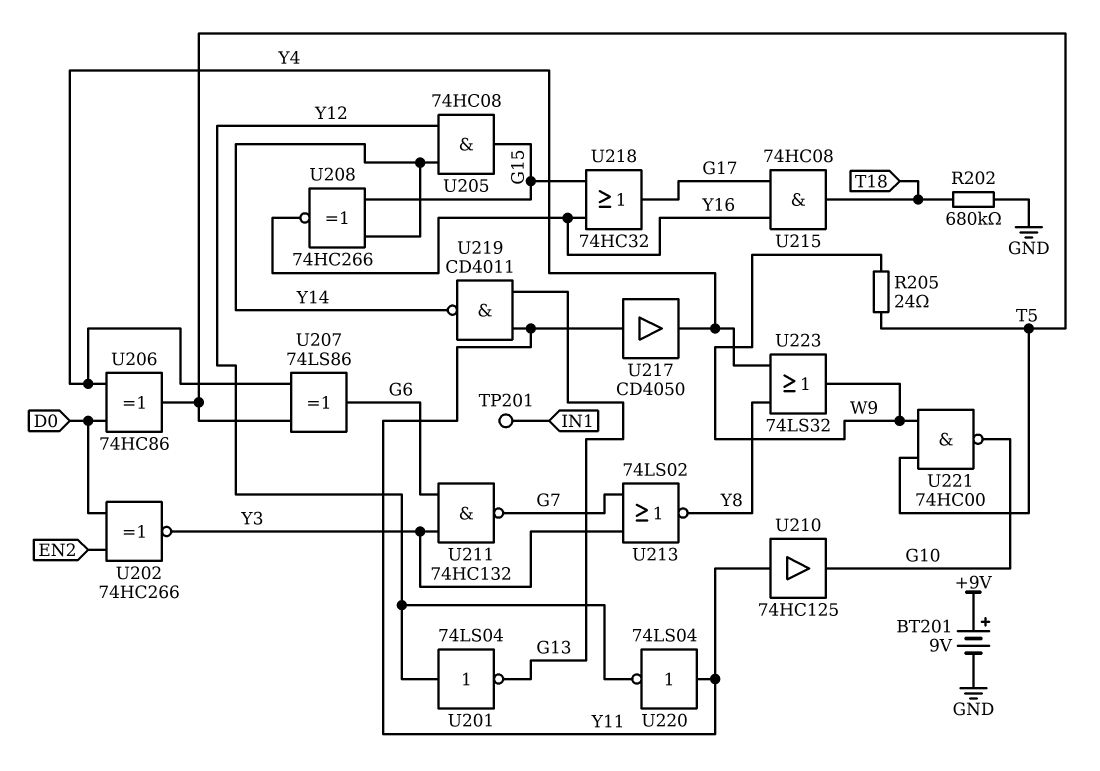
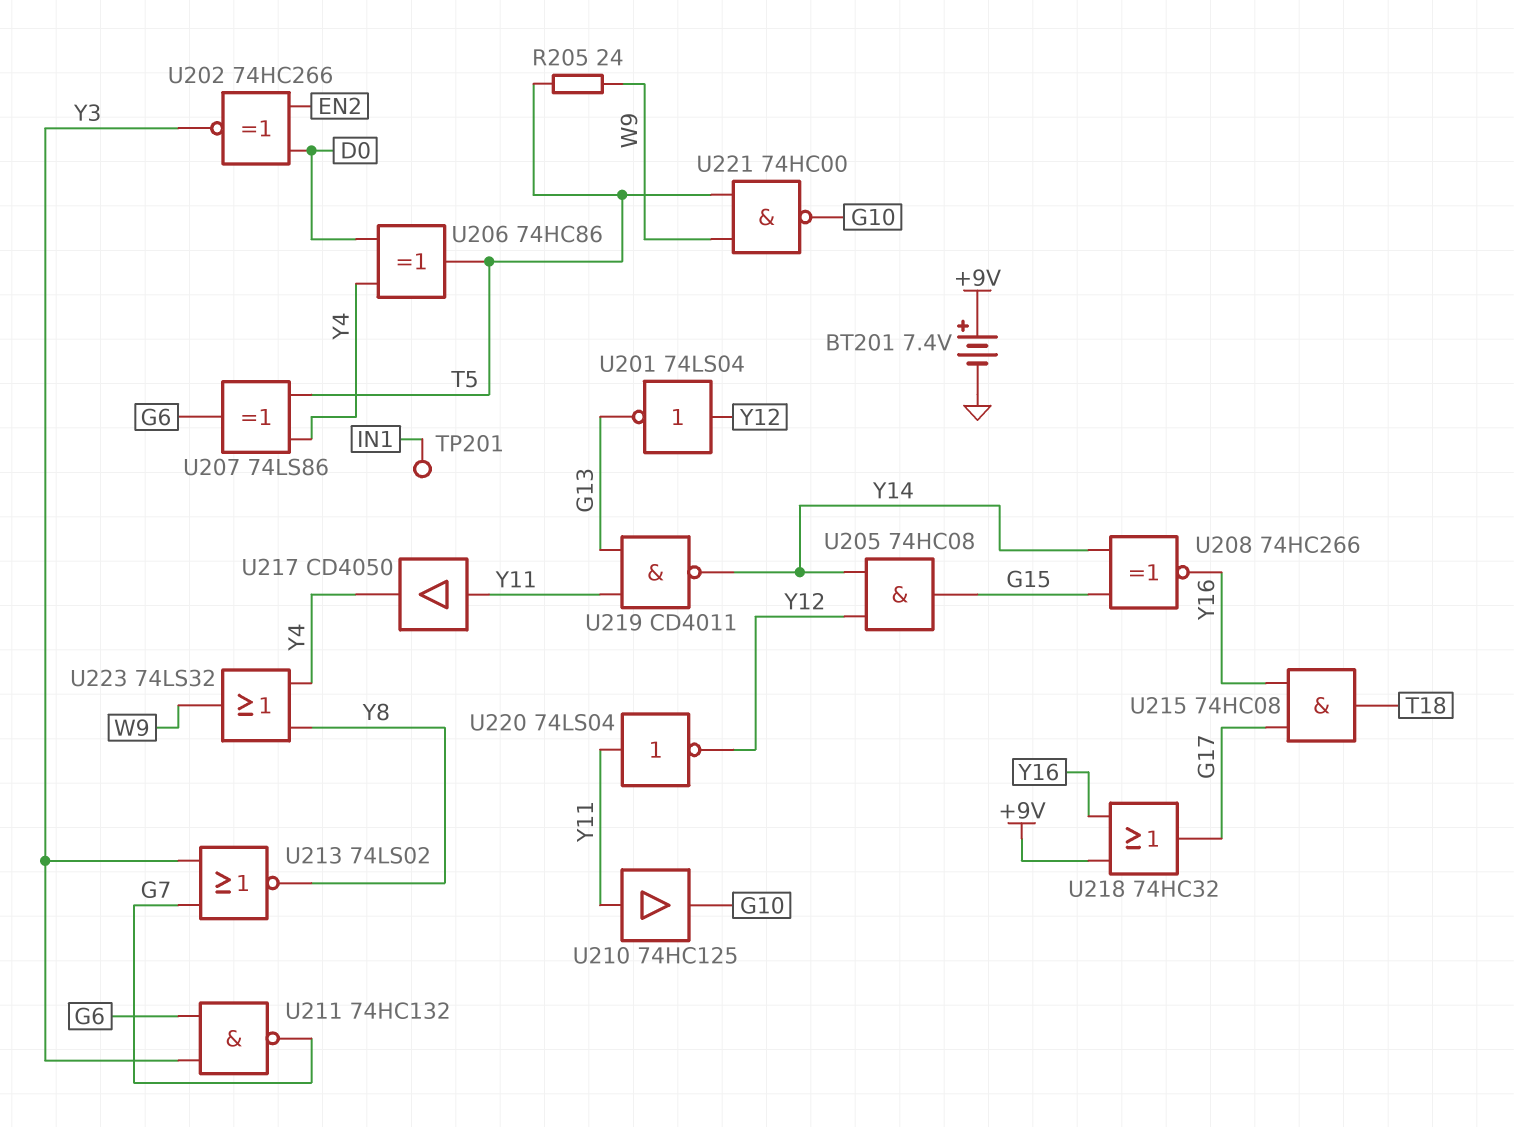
BT201: 9V (plus +9V, minus GND) -> 7.4V (plus +9V, minus GND)
R202: 680k (GND, T18) -> none
U218: OR 74HC32 (in G15, in Y16, out G17) -> OR 74HC32 (in +9V, in Y16, out G17)

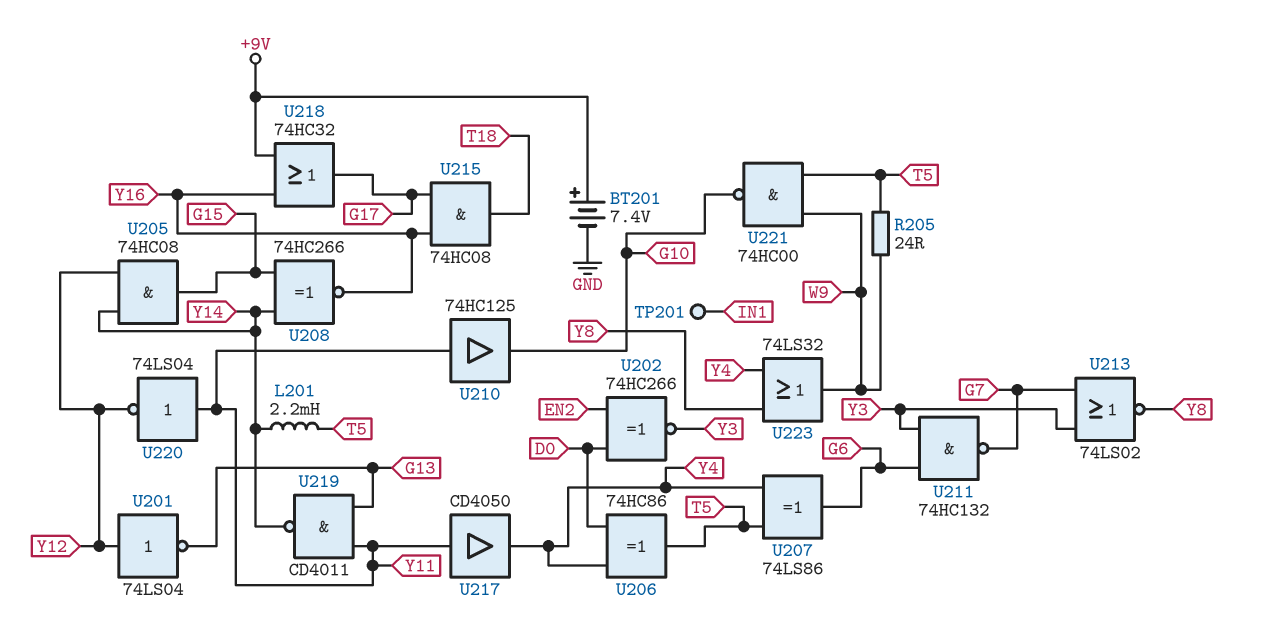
L201: none -> 2.2mH (T5, Y14)

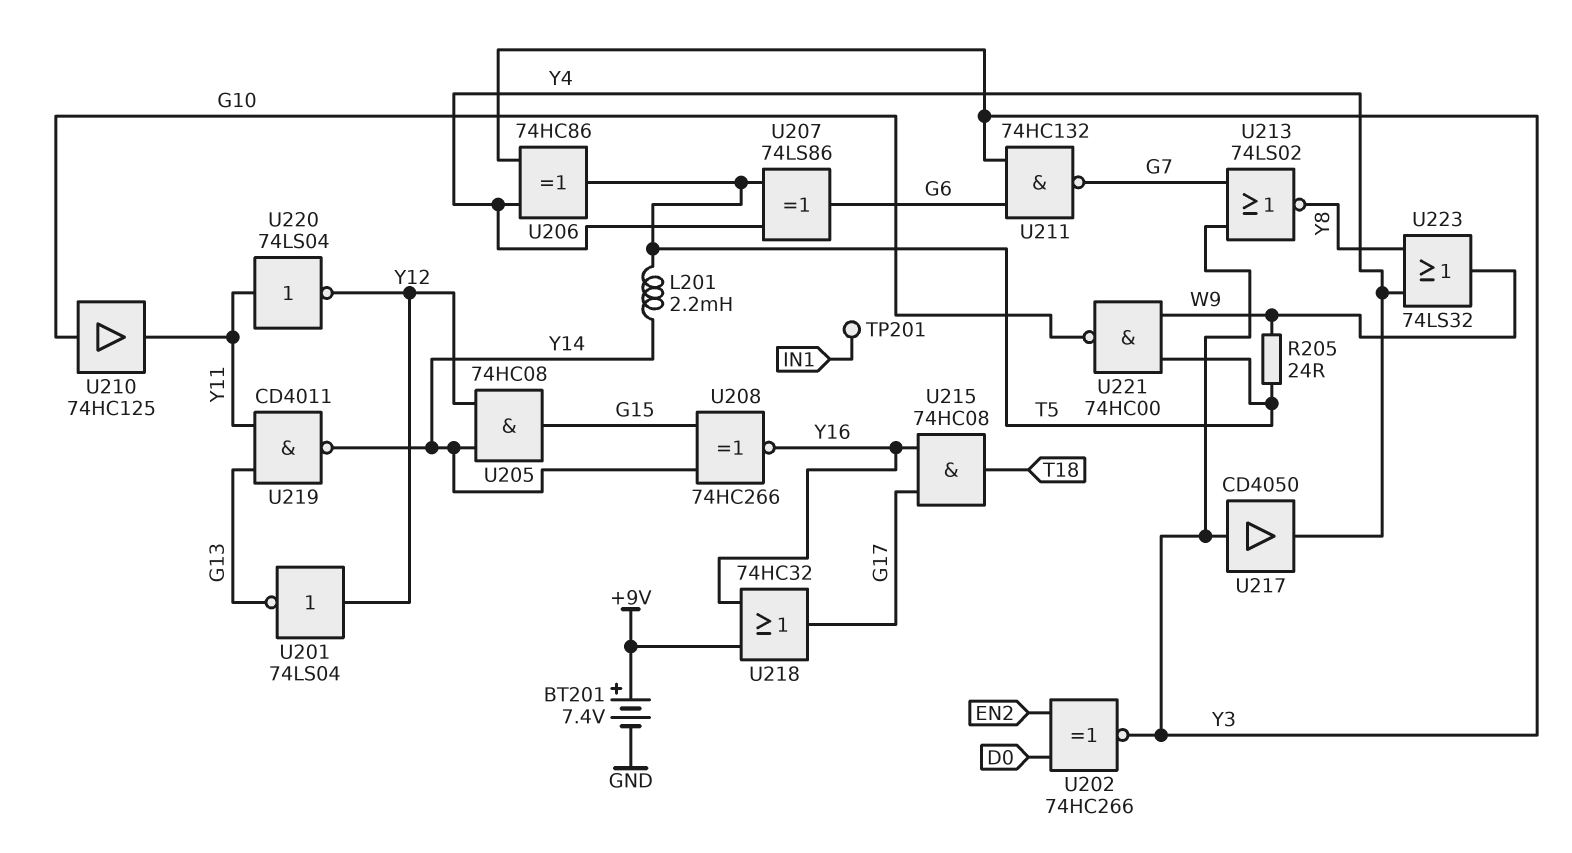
U206: XOR 74HC86 (in D0, in Y4, out T5) -> XOR 74HC86 (in Y3, in Y4, out T5)
U210: buffer 74HC125 (in Y11, out G10) -> buffer 74HC125 (in G10, out Y11)
U217: buffer CD4050 (in Y11, out Y4) -> buffer CD4050 (in Y3, out Y4)

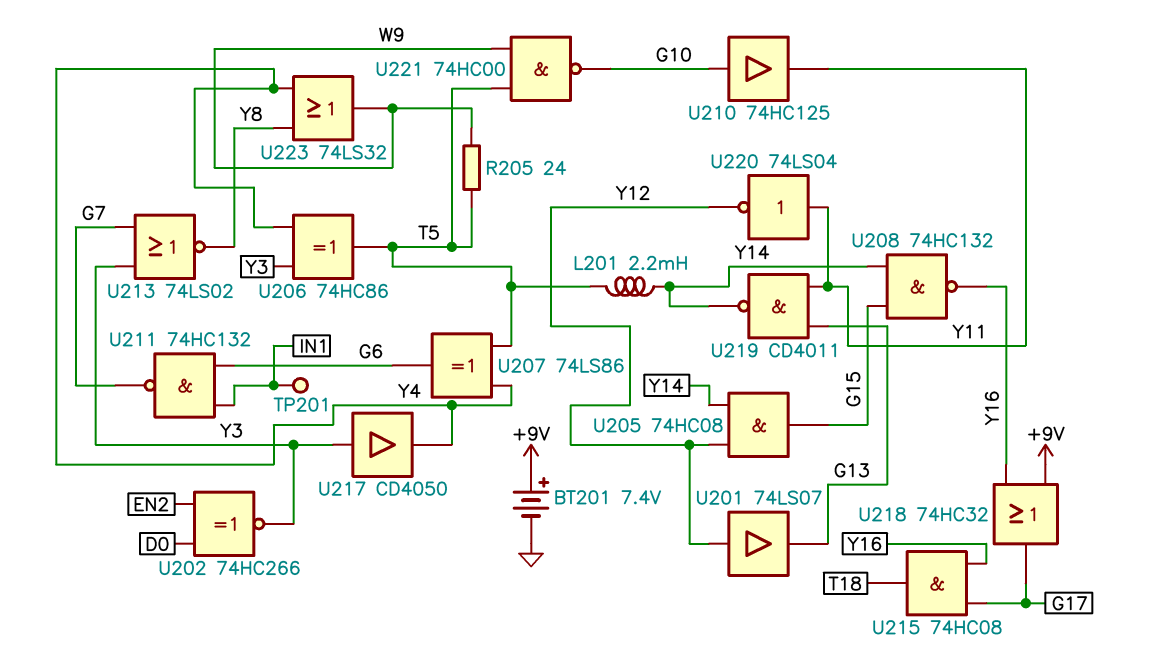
U201: NOT 74LS04 (in Y12, out G13) -> buffer 74LS07 (in Y12, out G13)
U208: XNOR 74HC266 (in G15, in Y14, out Y16) -> NAND 74HC132 (in G15, in Y14, out Y16)
U211: NAND 74HC132 (in G6, in Y3, out G7) -> NAND 74HC132 (in G6, in IN1, out G7)

